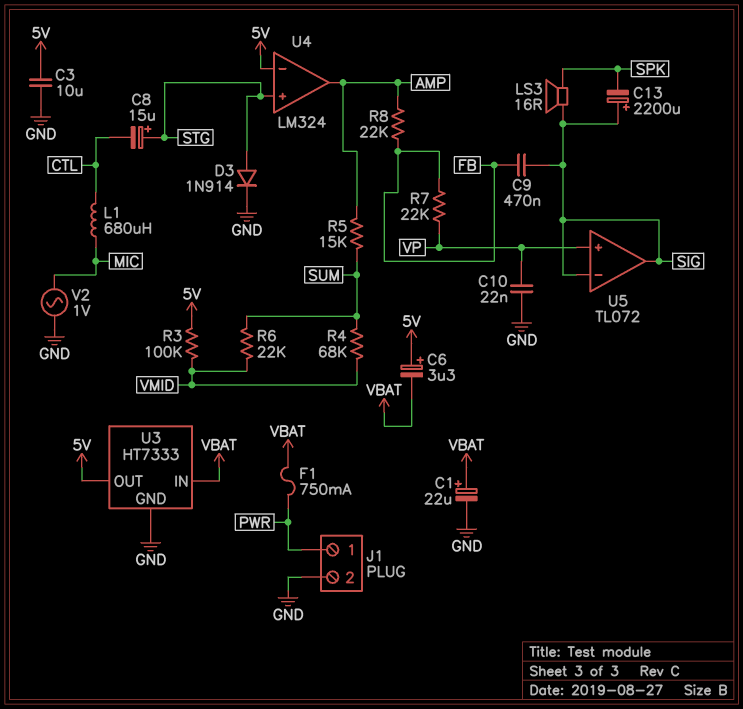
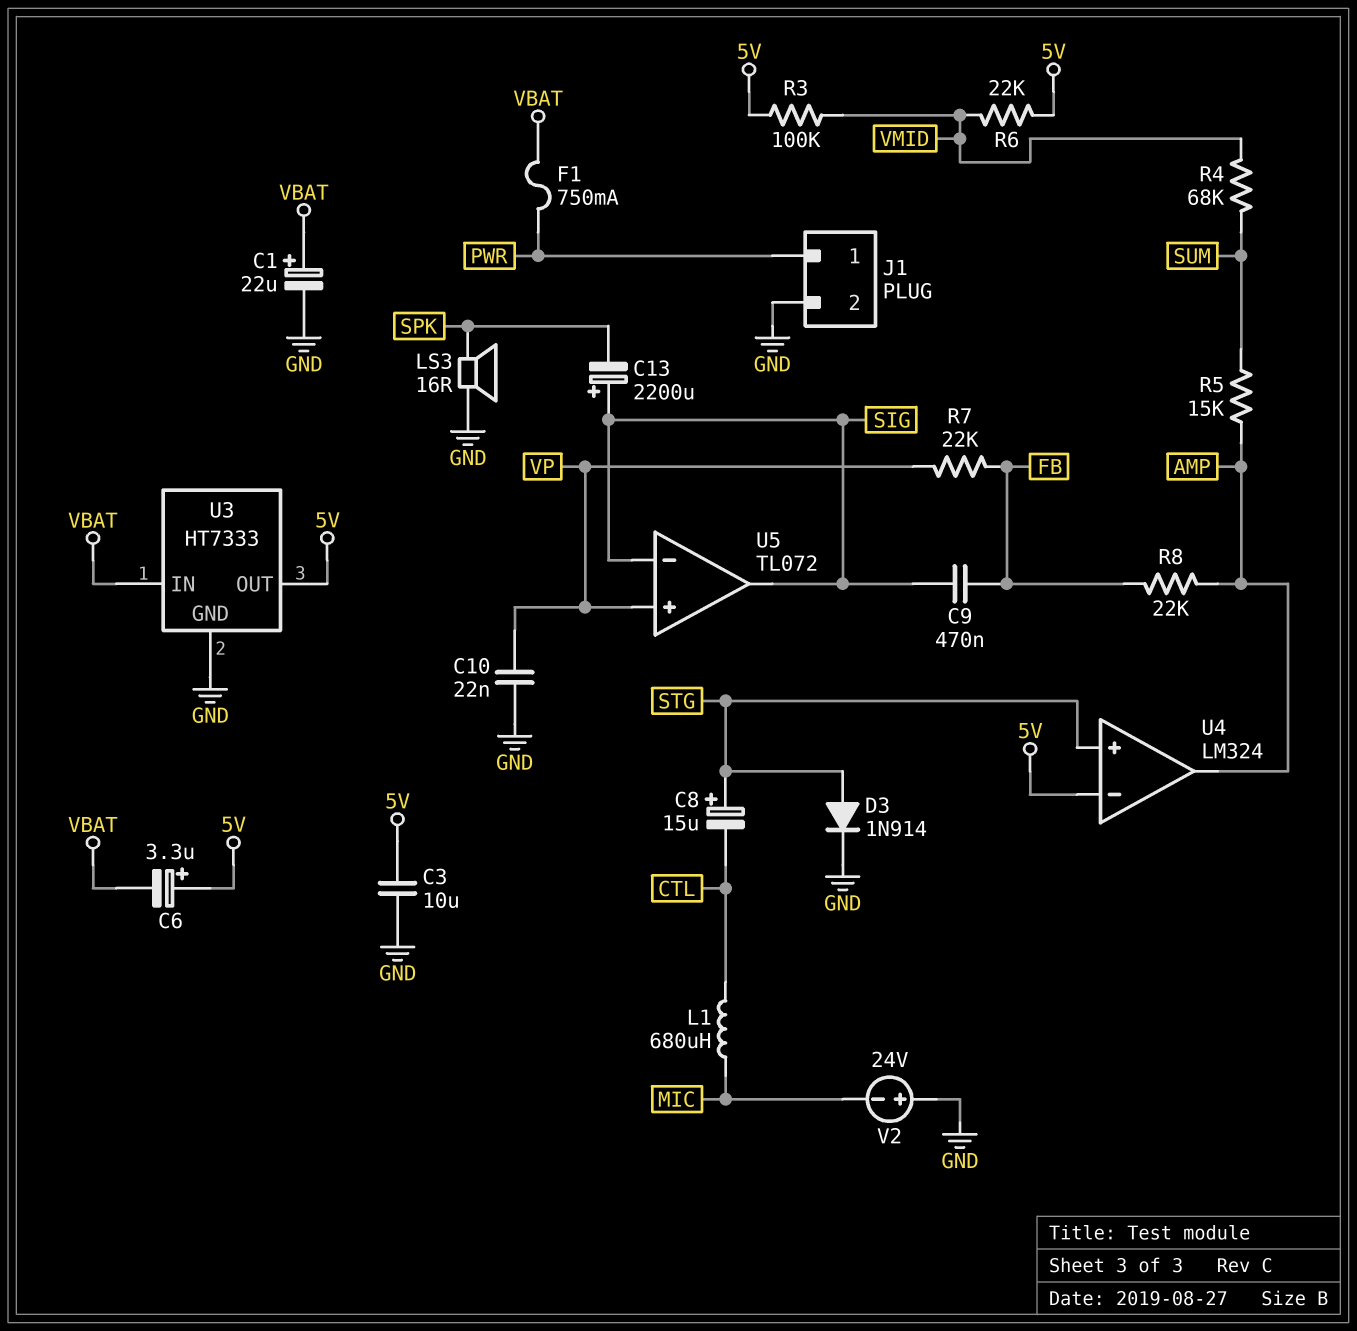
LS3: speaker 16R (SIG, SPK) -> speaker 16R (GND, SPK)
R6: 22k (SUM, VMID) -> 22k (5V, VMID)
V2: AC 1V (GND, MIC) -> 24V (plus GND, minus MIC)

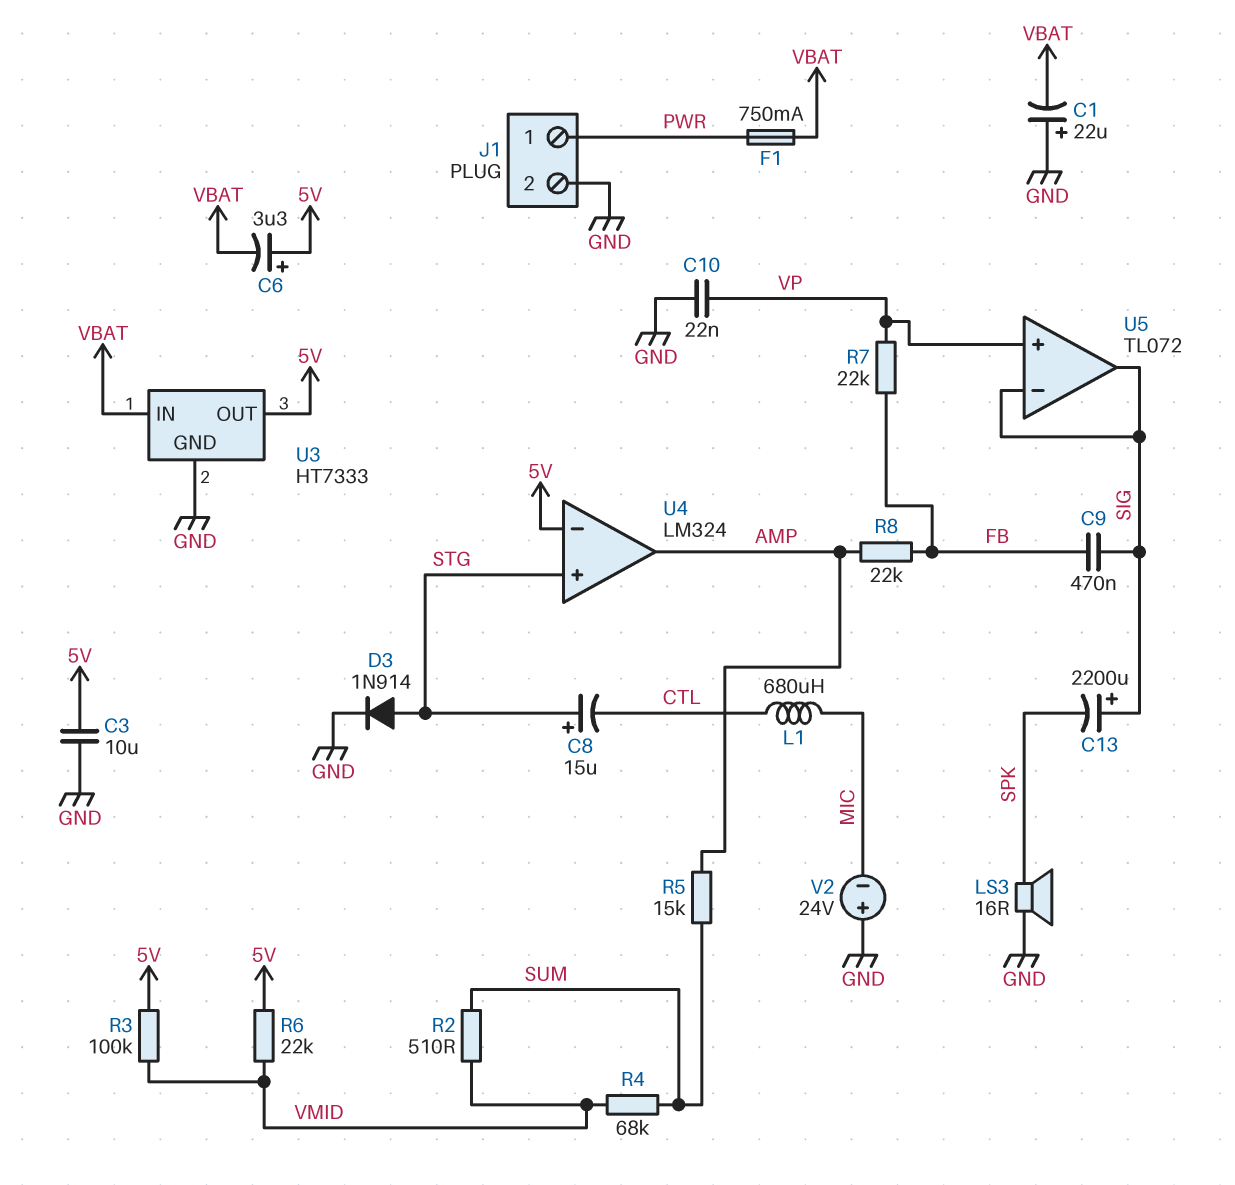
C1: 22uF (plus VBAT, minus GND) -> 22uF (plus GND, minus VBAT)
R2: none -> 510 (SUM, VMID)

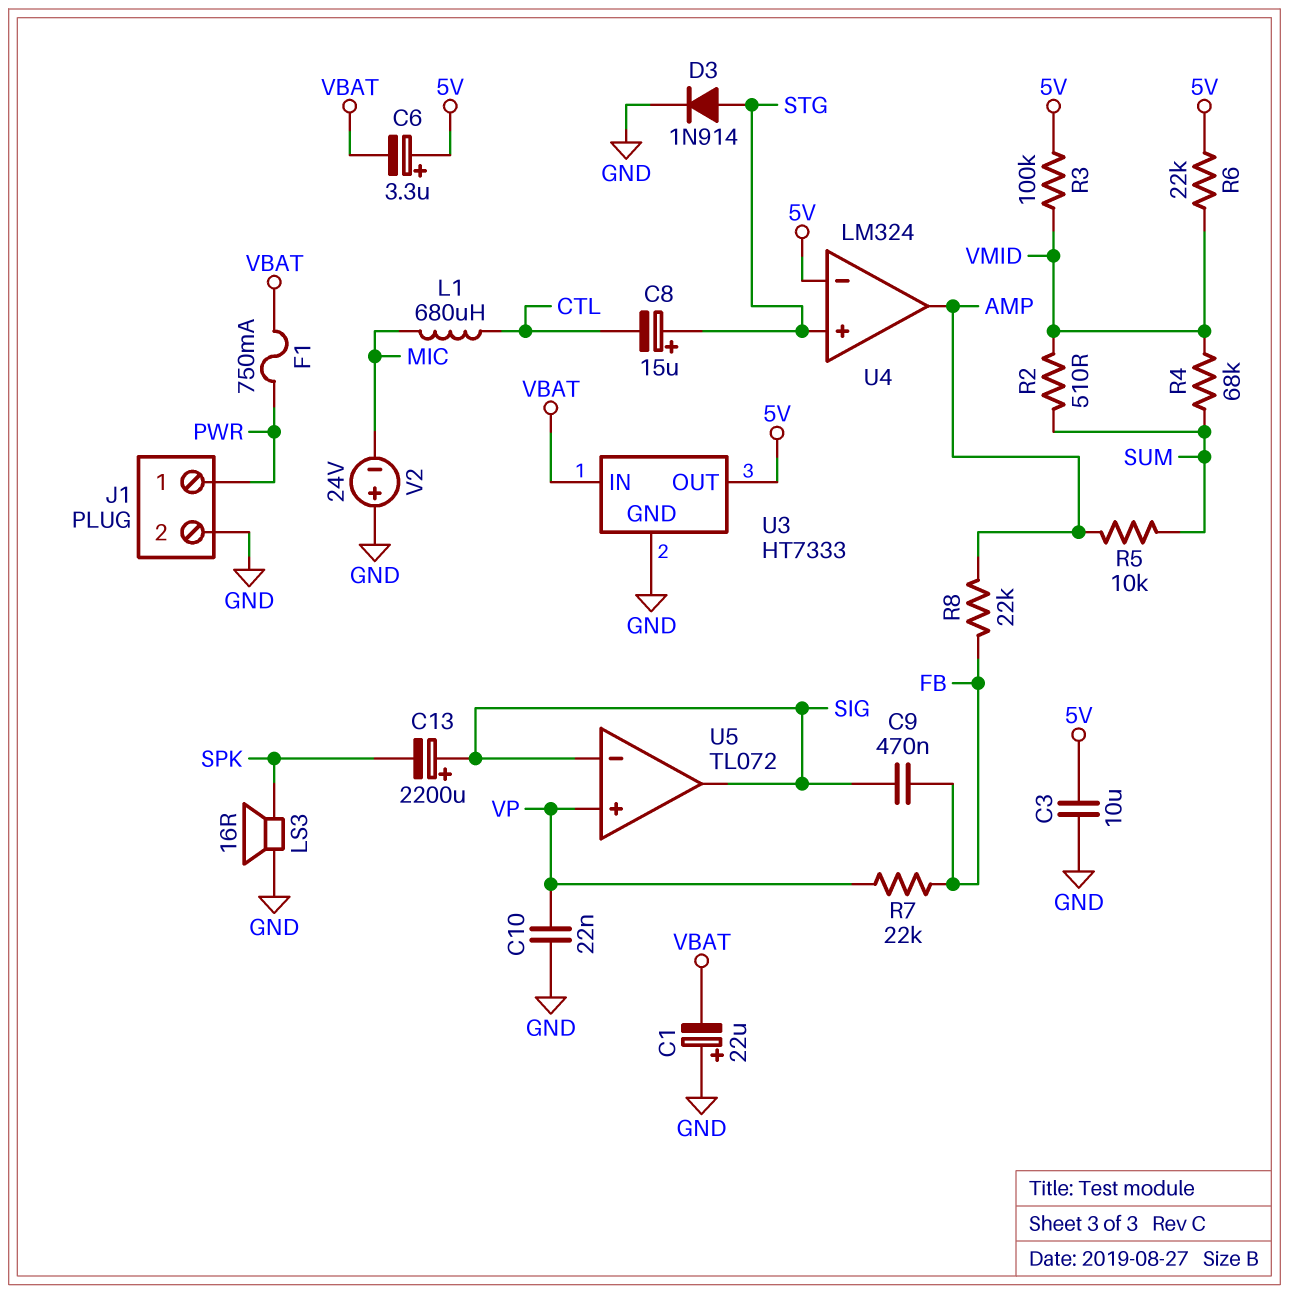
R5: 15k (AMP, SUM) -> 10k (AMP, SUM)

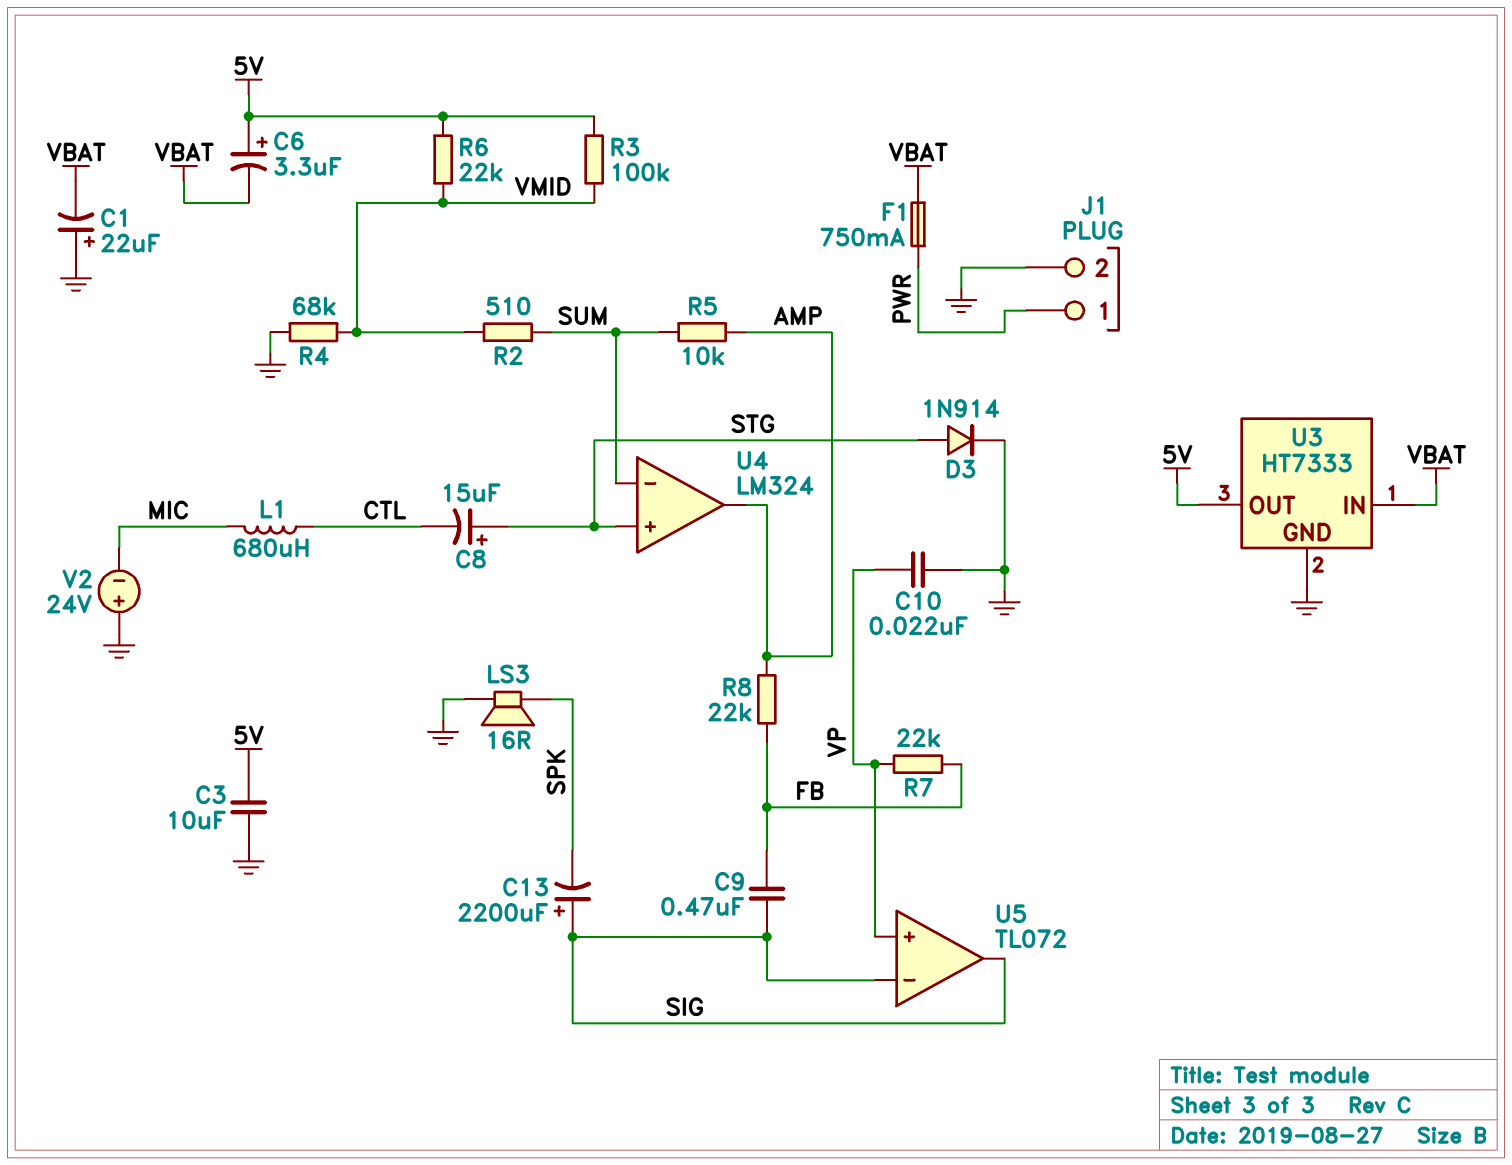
R4: 68k (SUM, VMID) -> 68k (GND, VMID)
U4 pin in-: 5V -> SUM

